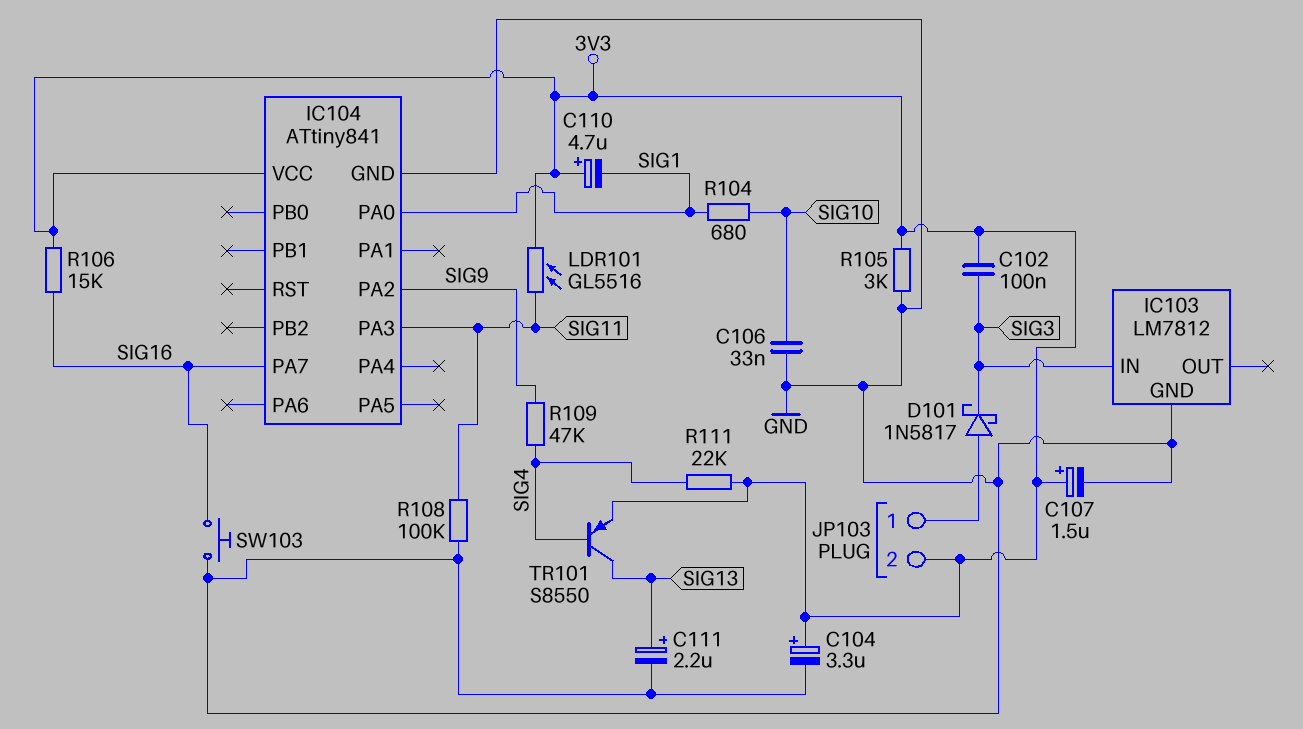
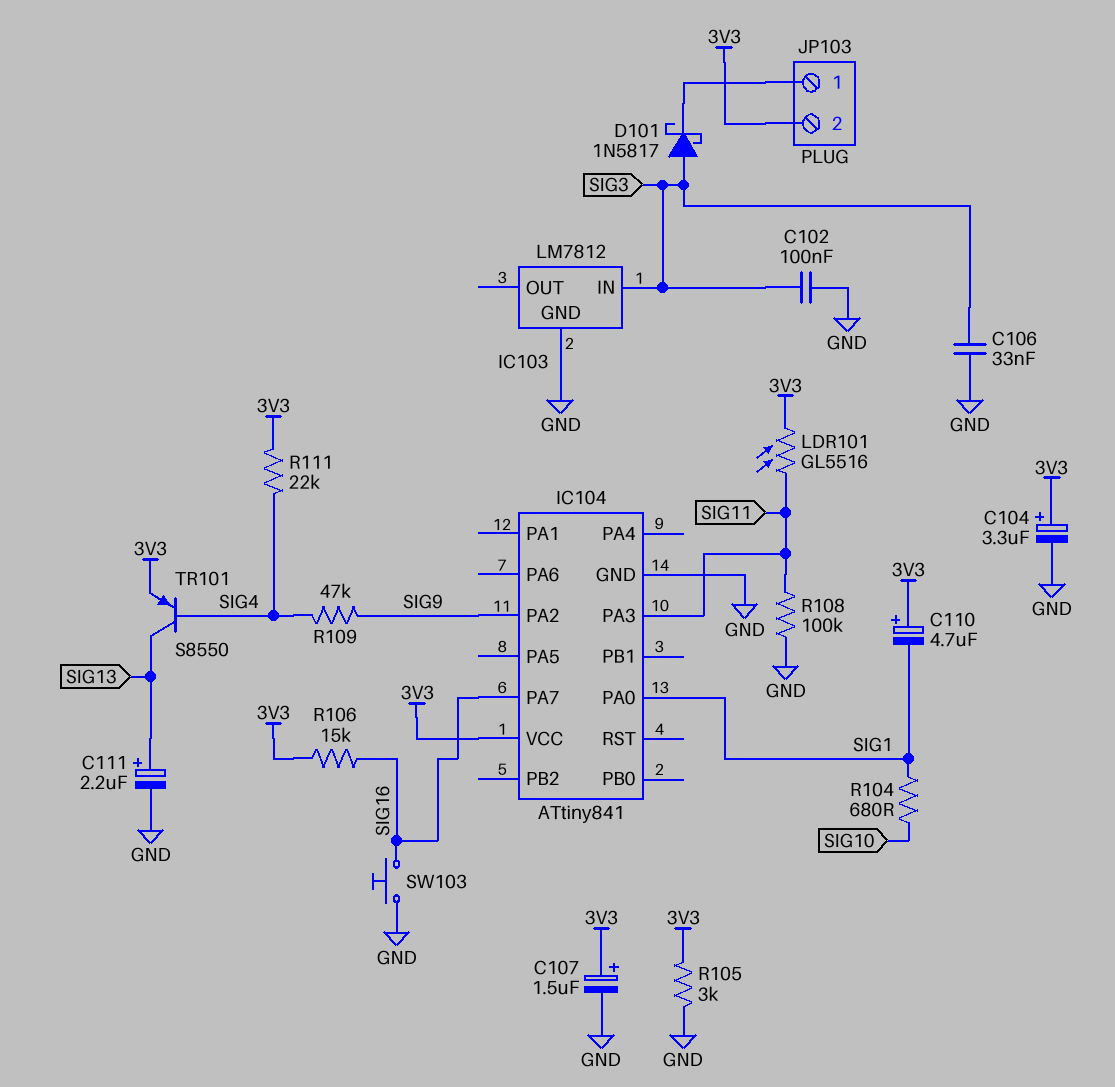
C102: 100nF (3V3, SIG3) -> 100nF (GND, SIG3)
C106: 33nF (GND, SIG10) -> 33nF (GND, SIG3)
D101: schottky 1N5817 (A JP103/1, K SIG3) -> schottky 1N5817 (A SIG3, K JP103/1)

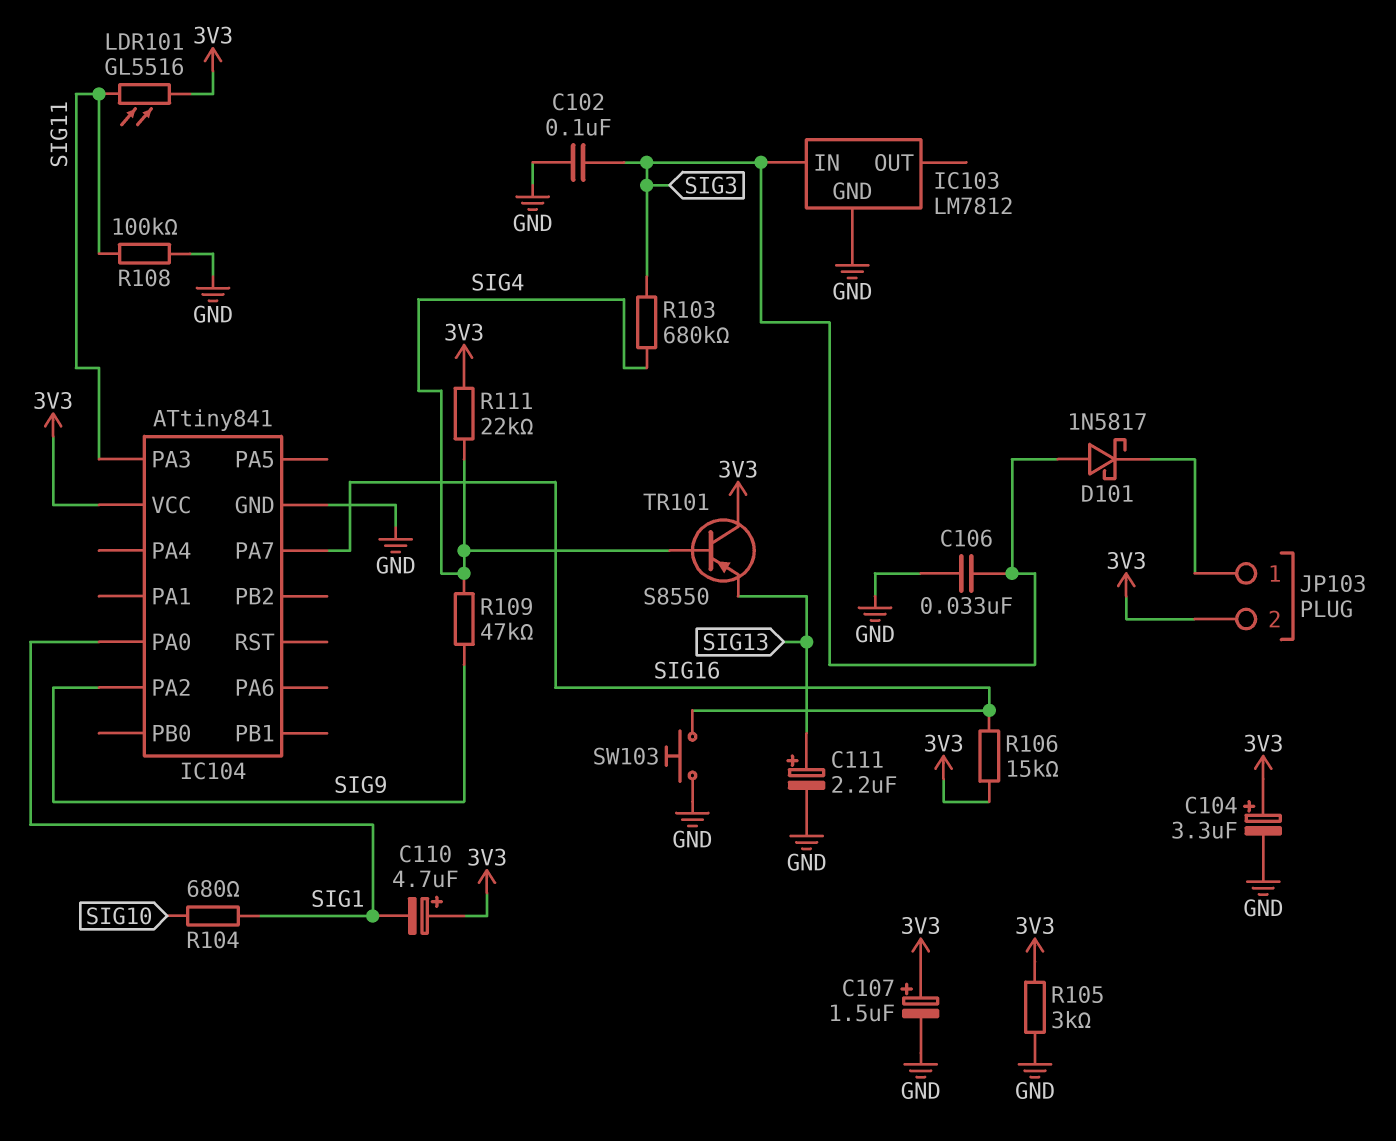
R103: none -> 680k (SIG3, SIG4)
TR101: PNP S8550 (B SIG4, C SIG13, E 3V3) -> PNP S8550 (B SIG4, C 3V3, E SIG13)

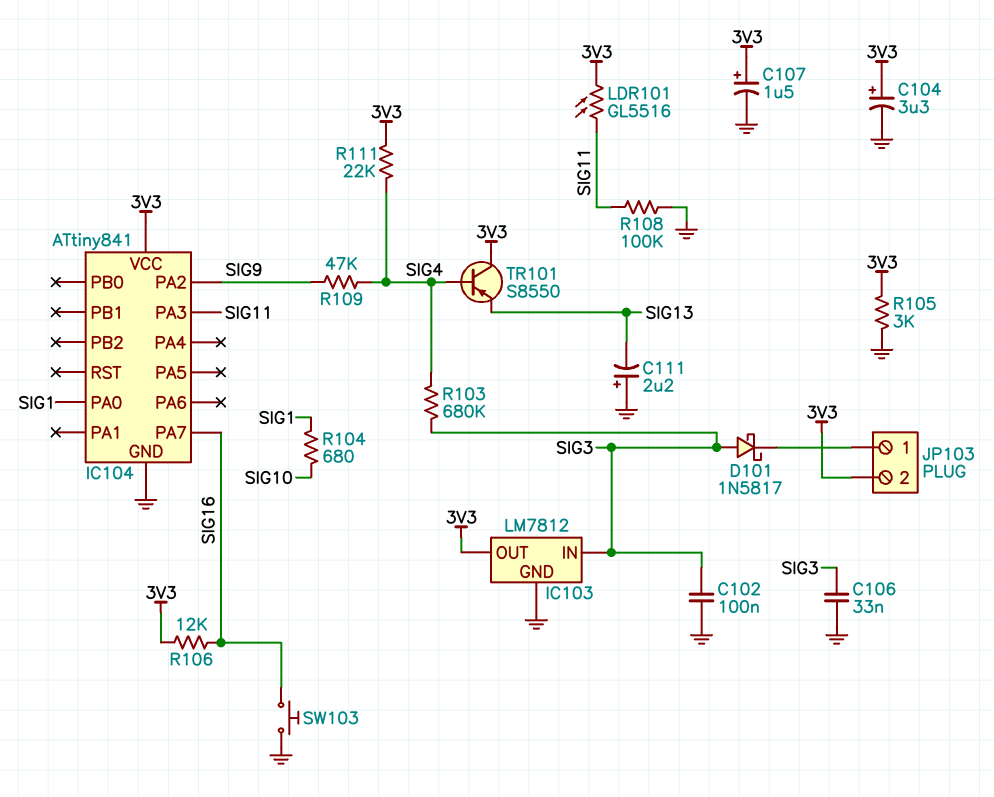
C110: 4.7uF (plus 3V3, minus SIG1) -> none
C111: 2.2uF (plus SIG13, minus GND) -> 2.2uF (plus GND, minus SIG13)
IC103 pin OUT: none -> 3V3
R106: 15k (3V3, SIG16) -> 12k (3V3, SIG16)

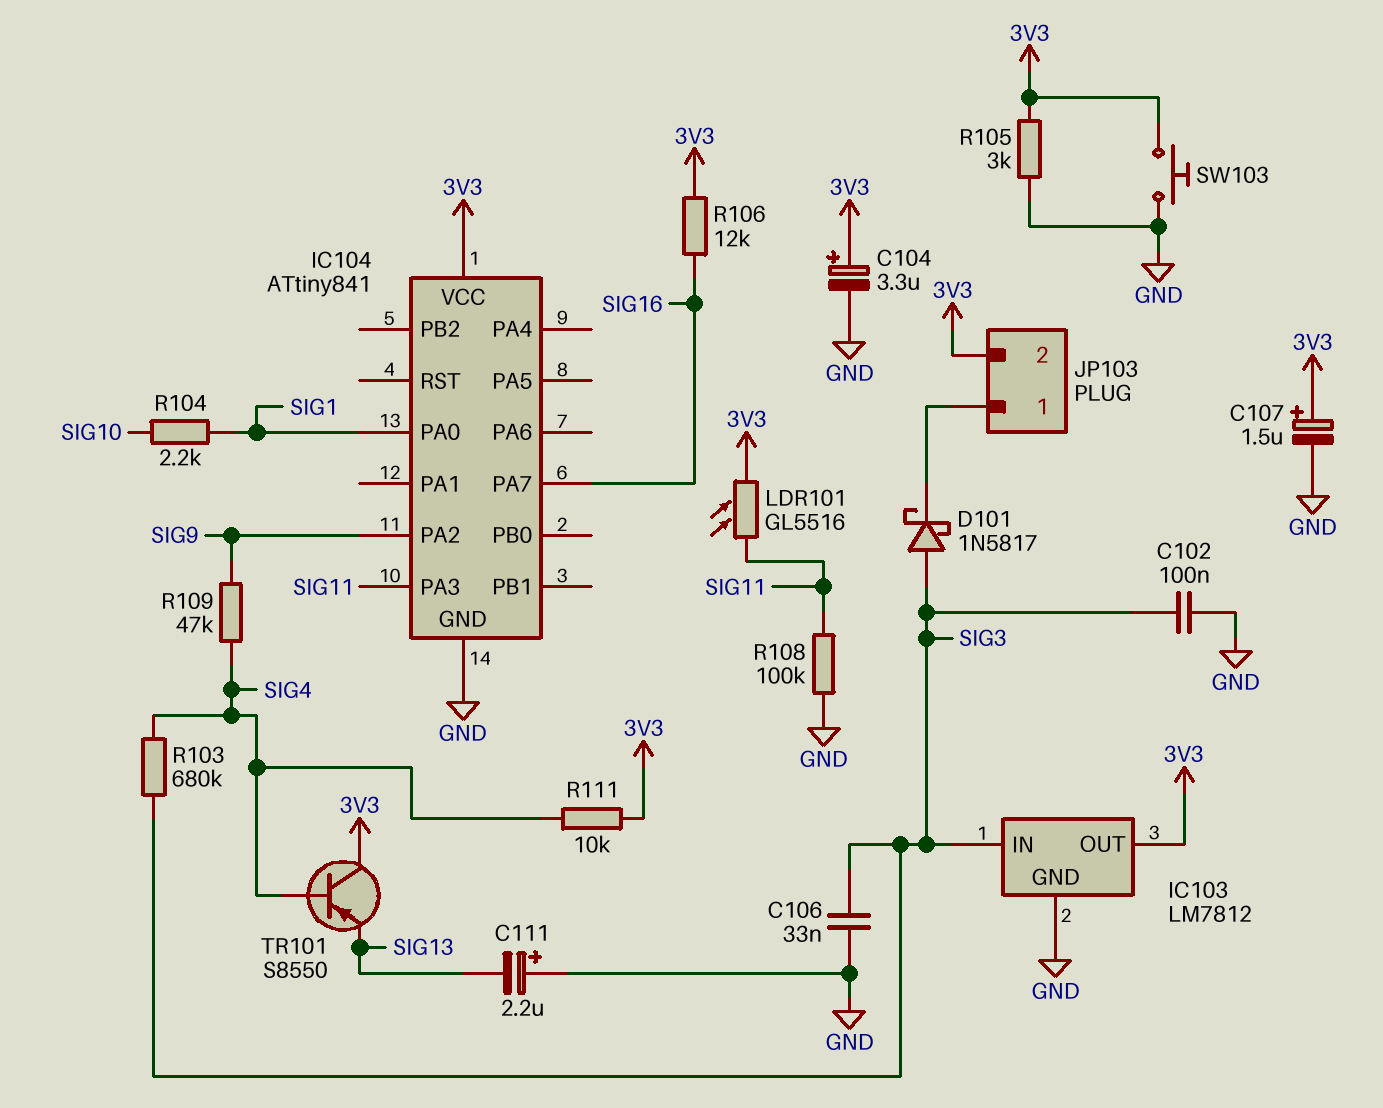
R104: 680 (SIG1, SIG10) -> 2.2k (SIG1, SIG10)
R111: 22k (3V3, SIG4) -> 10k (3V3, SIG4)
SW103: button (GND, SIG16) -> button (3V3, GND)

